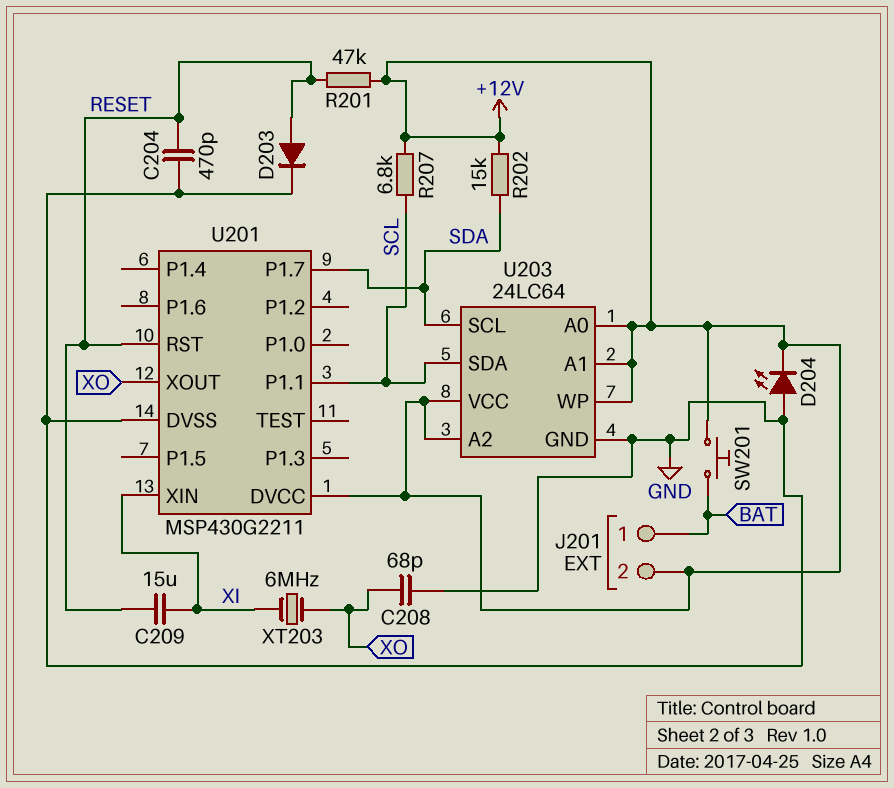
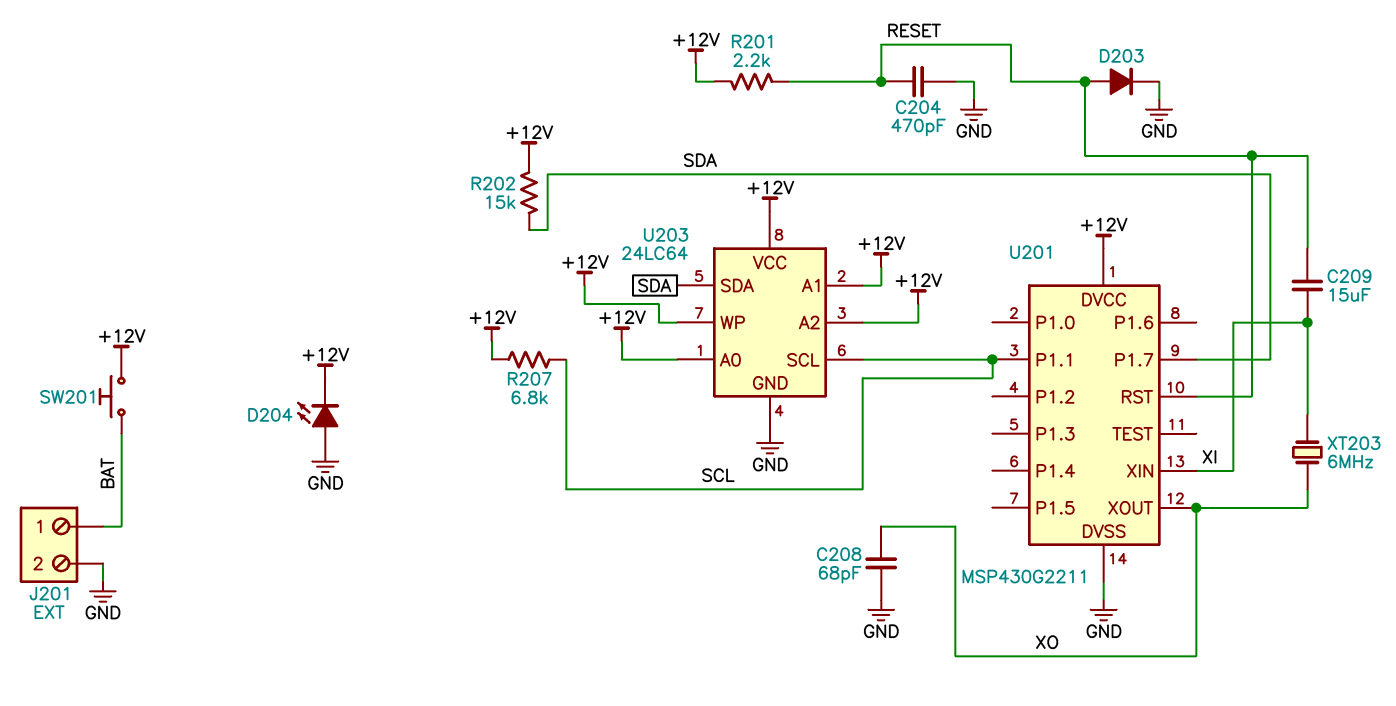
J201 pin 2: +12V -> GND
R201: 47k (+12V, RESET) -> 2.2k (+12V, RESET)
U203 pin SCL: SDA -> SCL
U203 pin SDA: SCL -> SDA

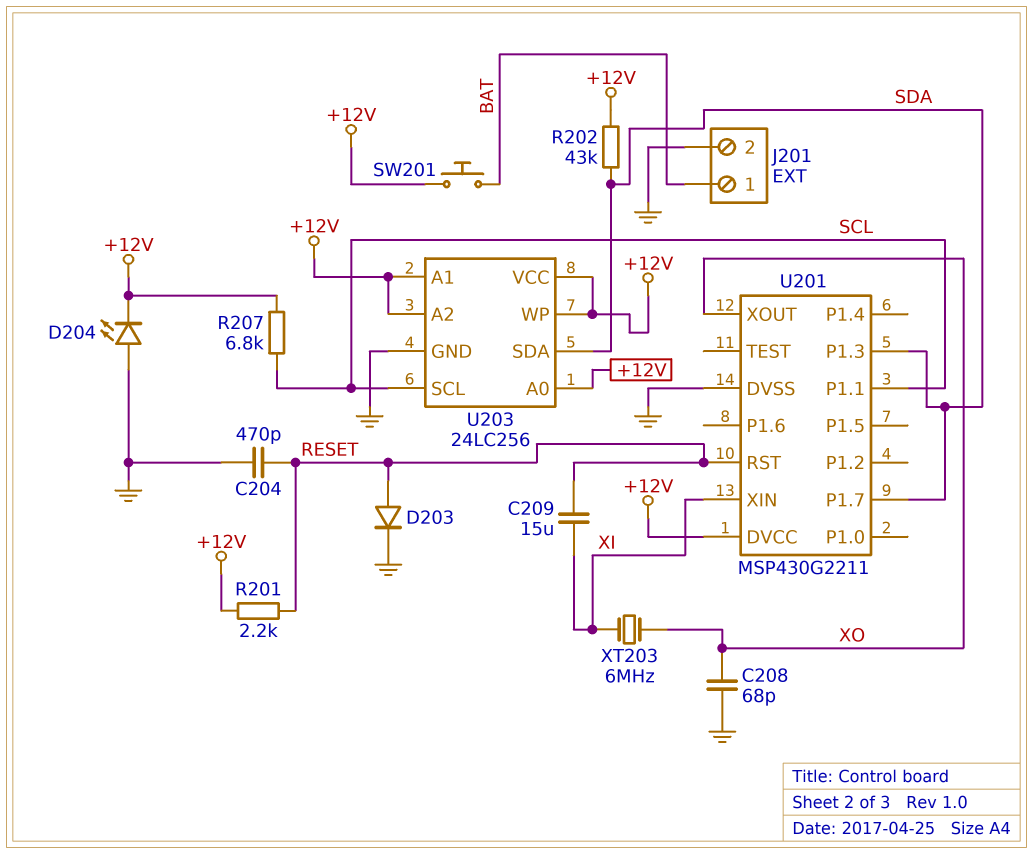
R202: 15k (+12V, SDA) -> 43k (+12V, SDA)
U201 pin P1.3: none -> SDA
U203: 24LC64 -> 24LC256

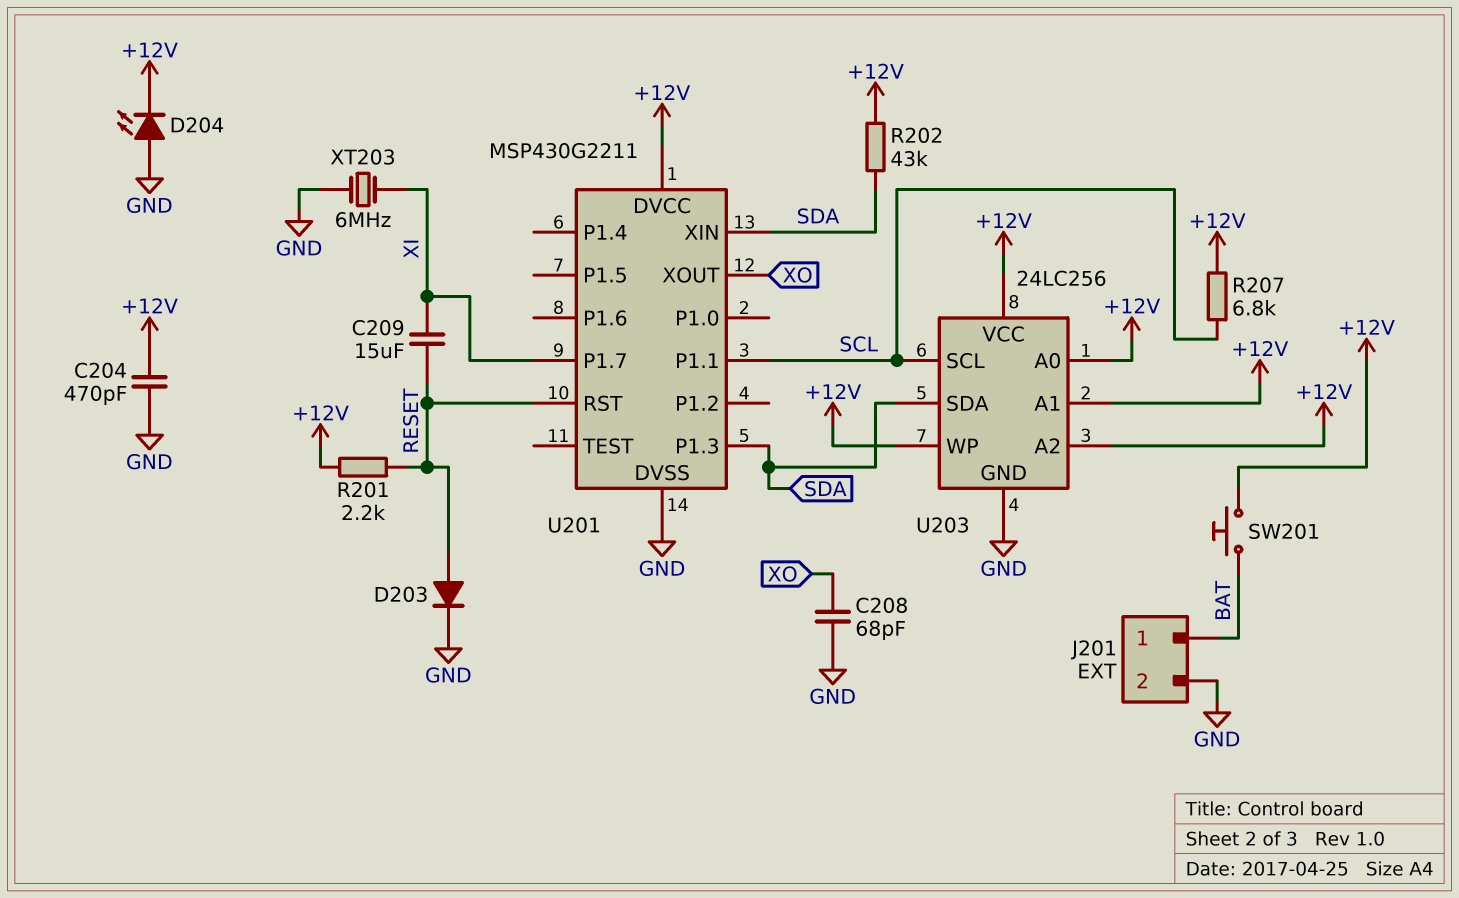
C204: 470pF (GND, RESET) -> 470pF (+12V, GND)
U201 pin P1.7: SDA -> XI
U201 pin XIN: XI -> SDA
XT203: 6MHz (XI, XO) -> 6MHz (GND, XI)

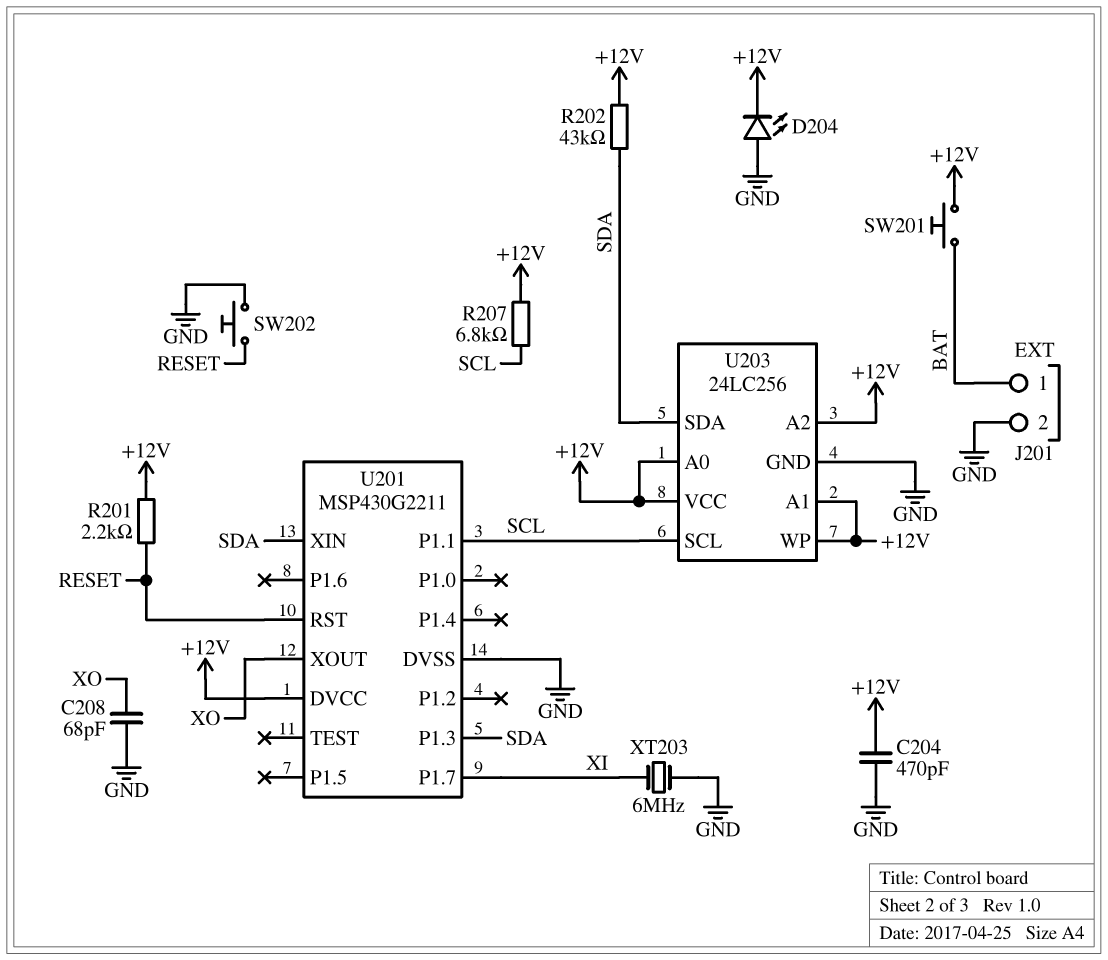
C209: 15uF (RESET, XI) -> none
D203: diode (A RESET, K GND) -> none
SW202: none -> button (GND, RESET)

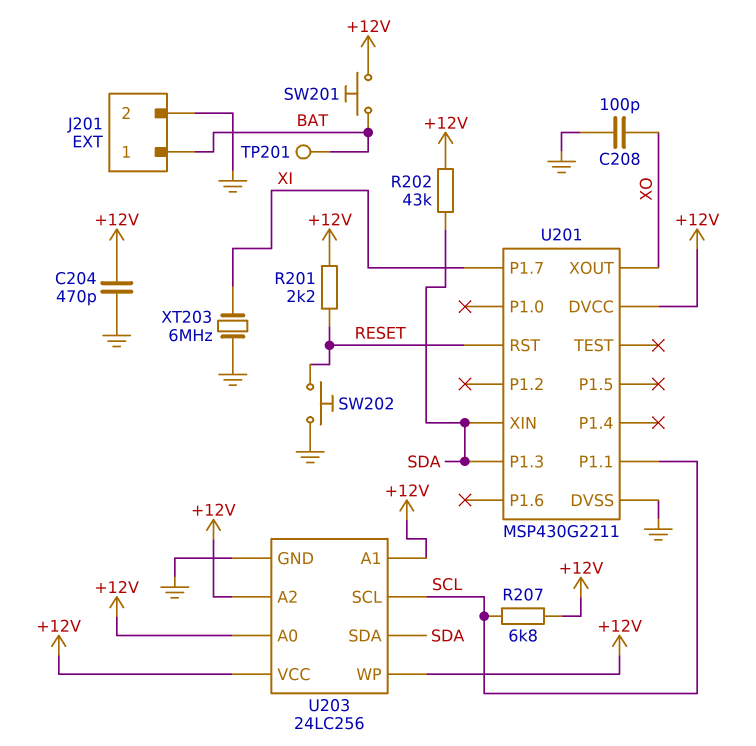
C208: 68pF (GND, XO) -> 100pF (GND, XO)
D204: LED (A GND, K +12V) -> none
TP201: none -> test point (BAT)

